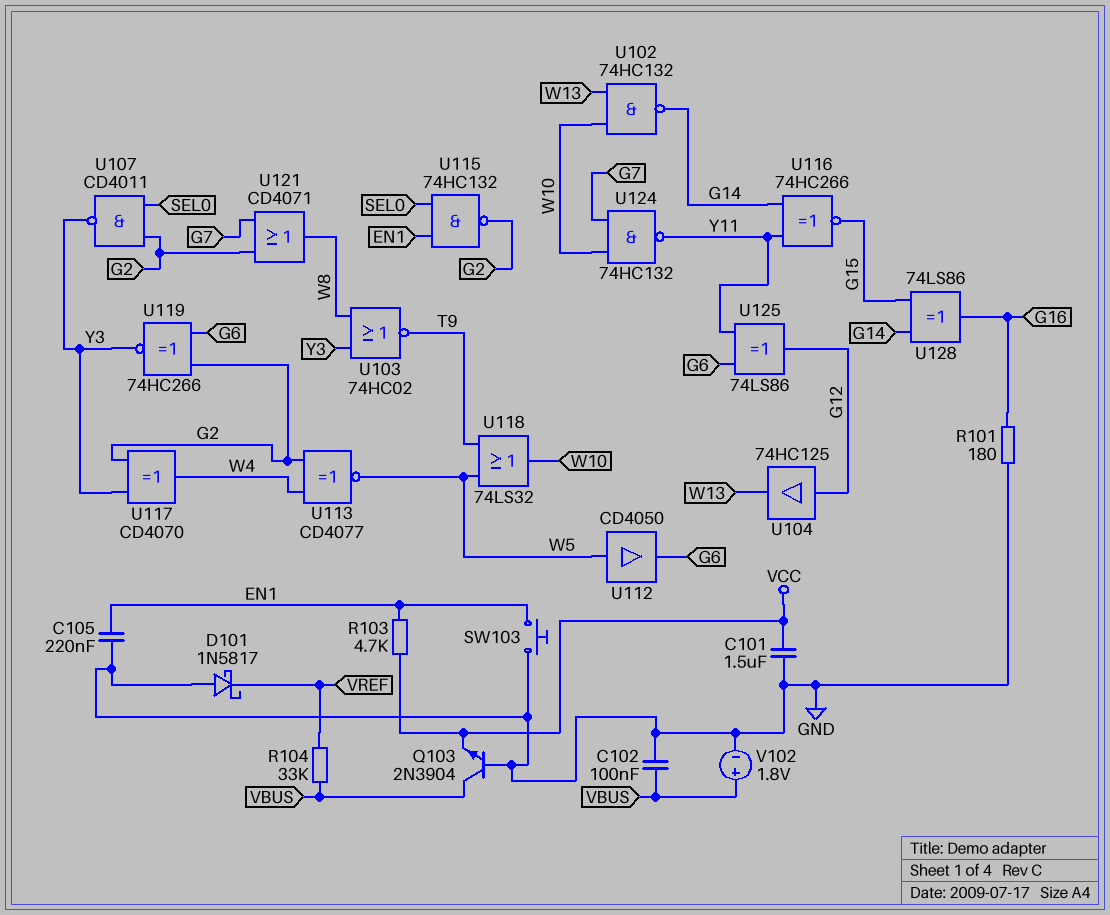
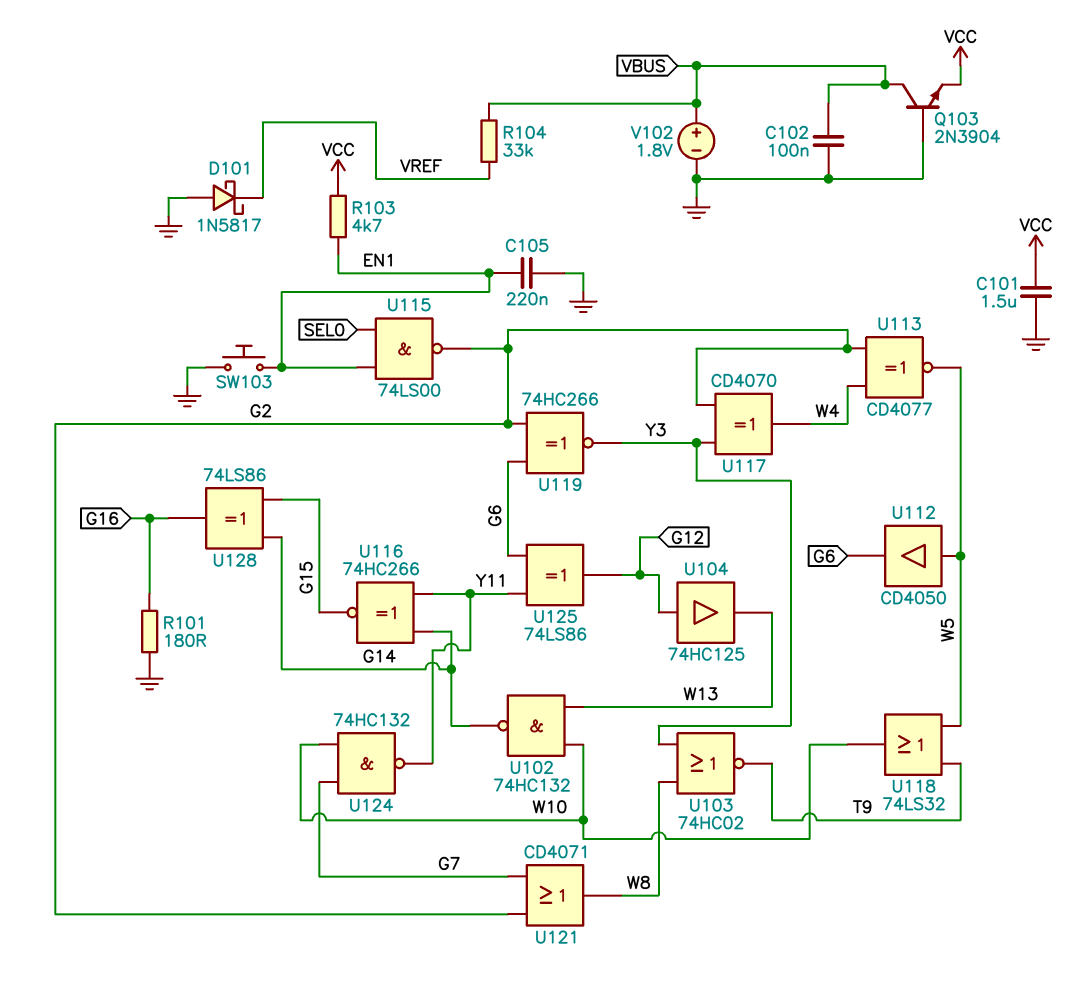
U107: NAND CD4011 (in G2, in SEL0, out Y3) -> none
U115: NAND 74HC132 (in EN1, in SEL0, out G2) -> NAND 74LS00 (in EN1, in SEL0, out G2)

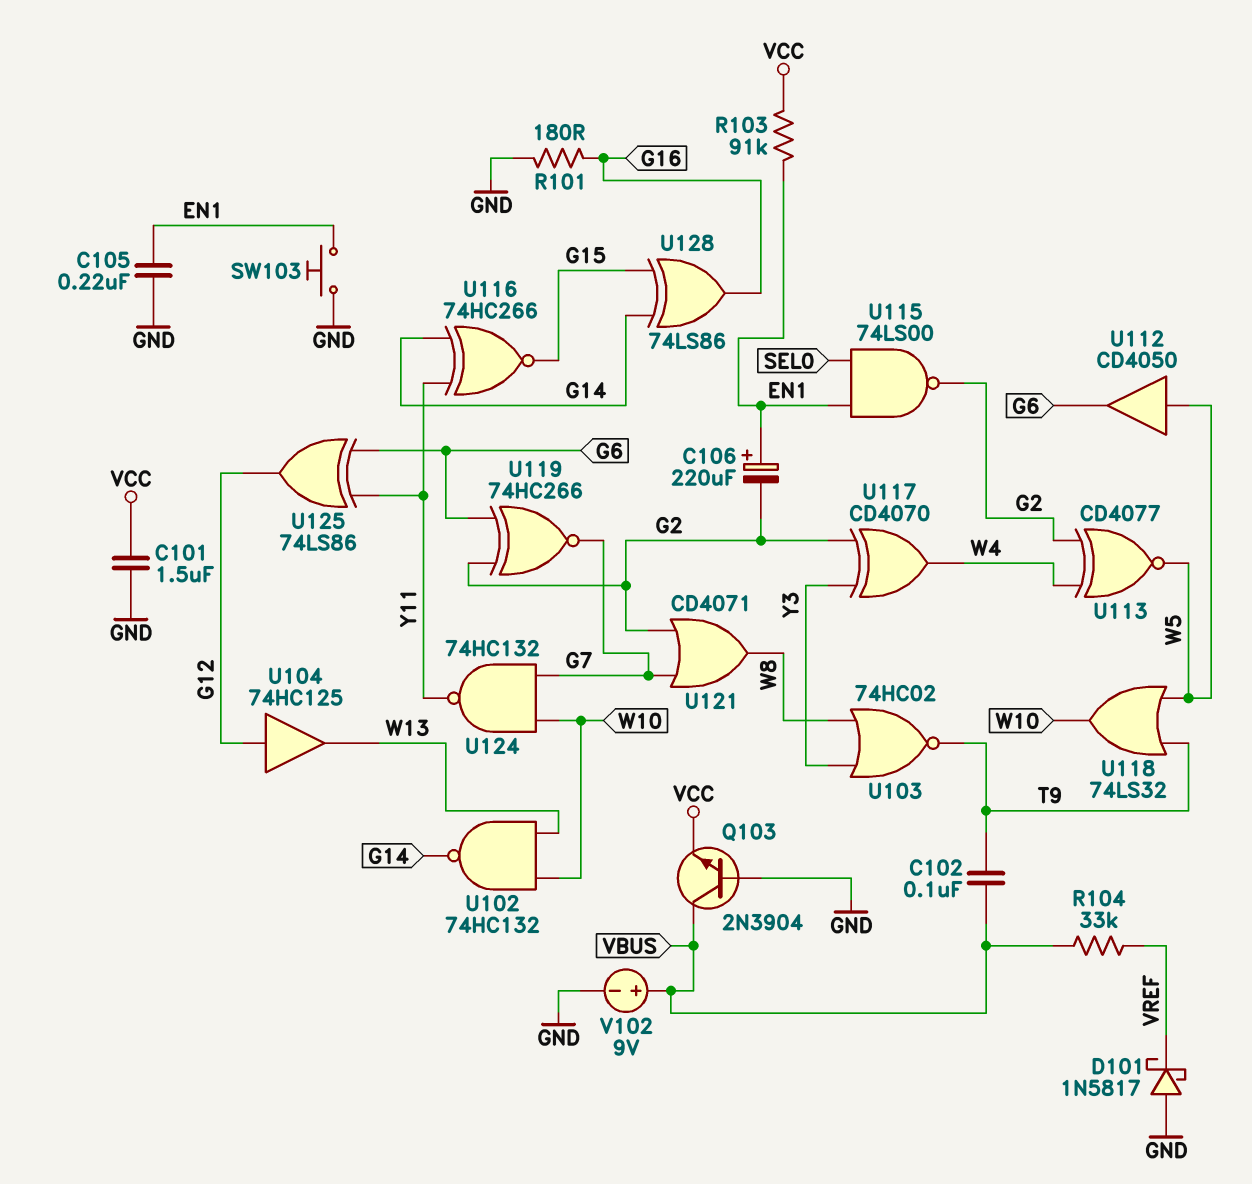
C102: 100nF (GND, VBUS) -> 100nF (T9, VBUS)
C106: none -> 220uF (plus EN1, minus G2)
R103: 4.7k (EN1, VCC) -> 91k (EN1, VCC)
U119: XNOR 74HC266 (in G2, in G6, out Y3) -> XNOR 74HC266 (in G2, in G6, out G7)
V102: 1.8V (plus VBUS, minus GND) -> 9V (plus VBUS, minus GND)

